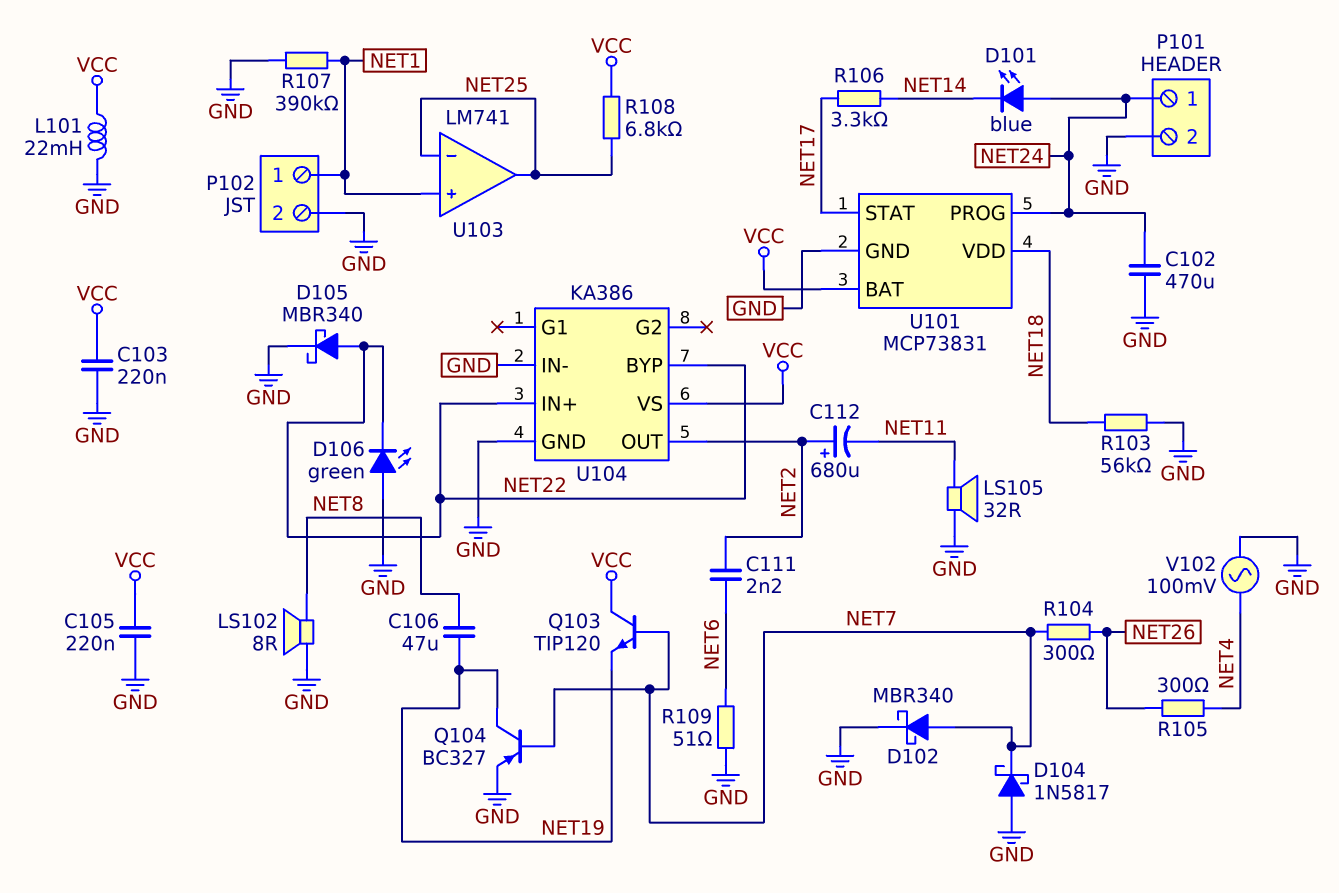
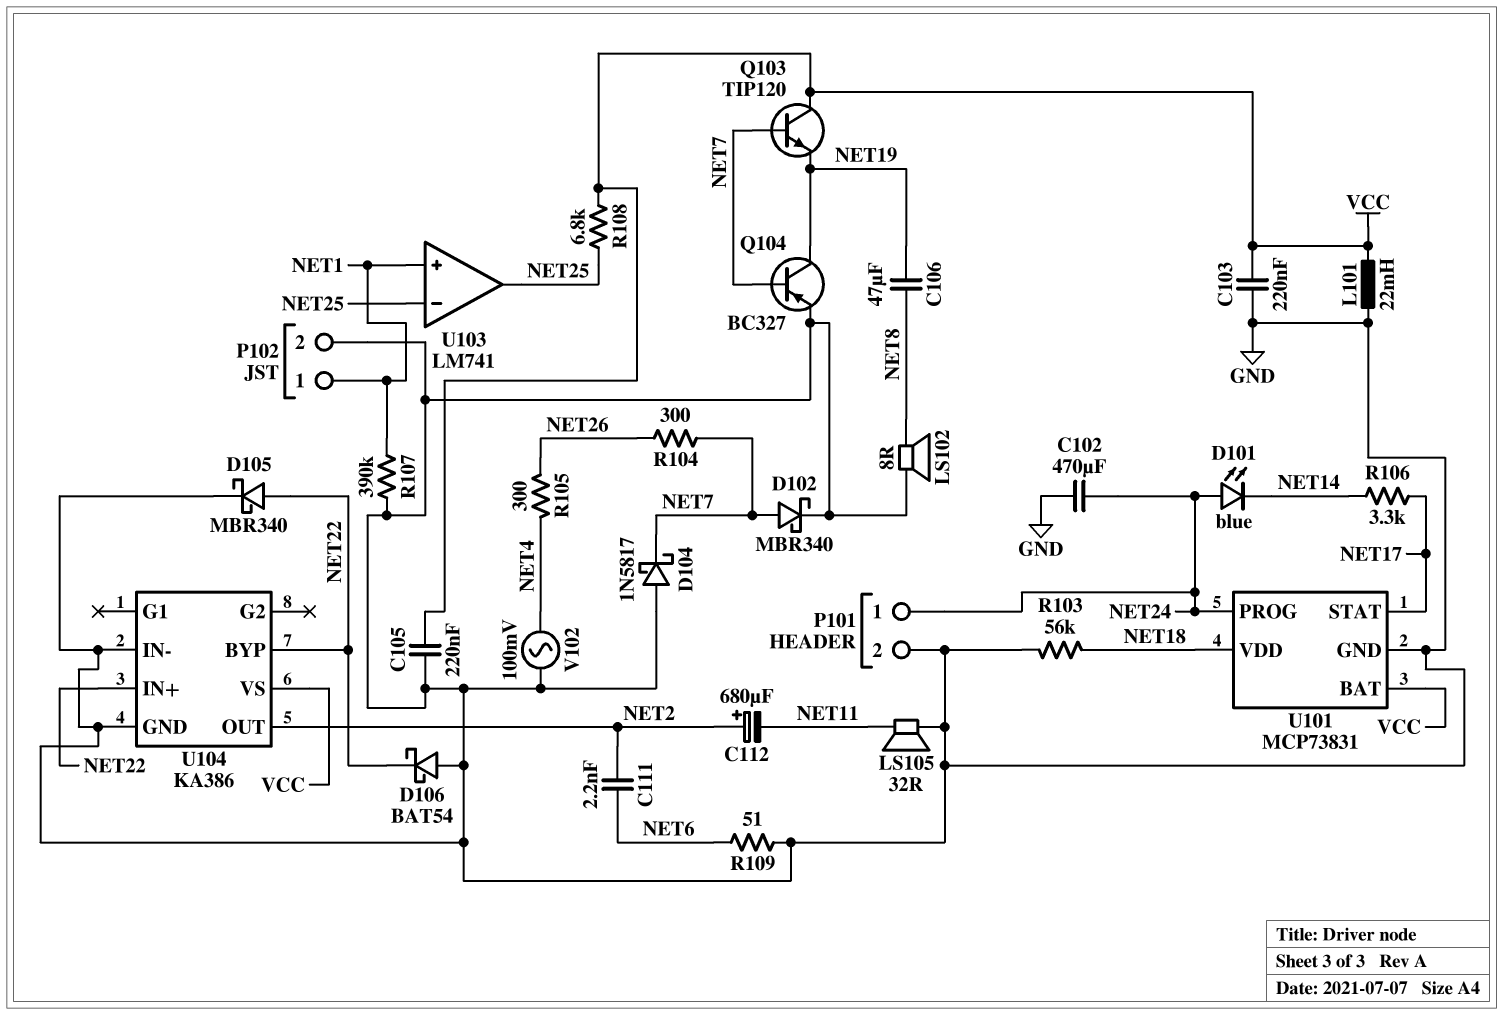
D106: LED green (A GND, K NET22) -> schottky BAT54 (A GND, K NET22)

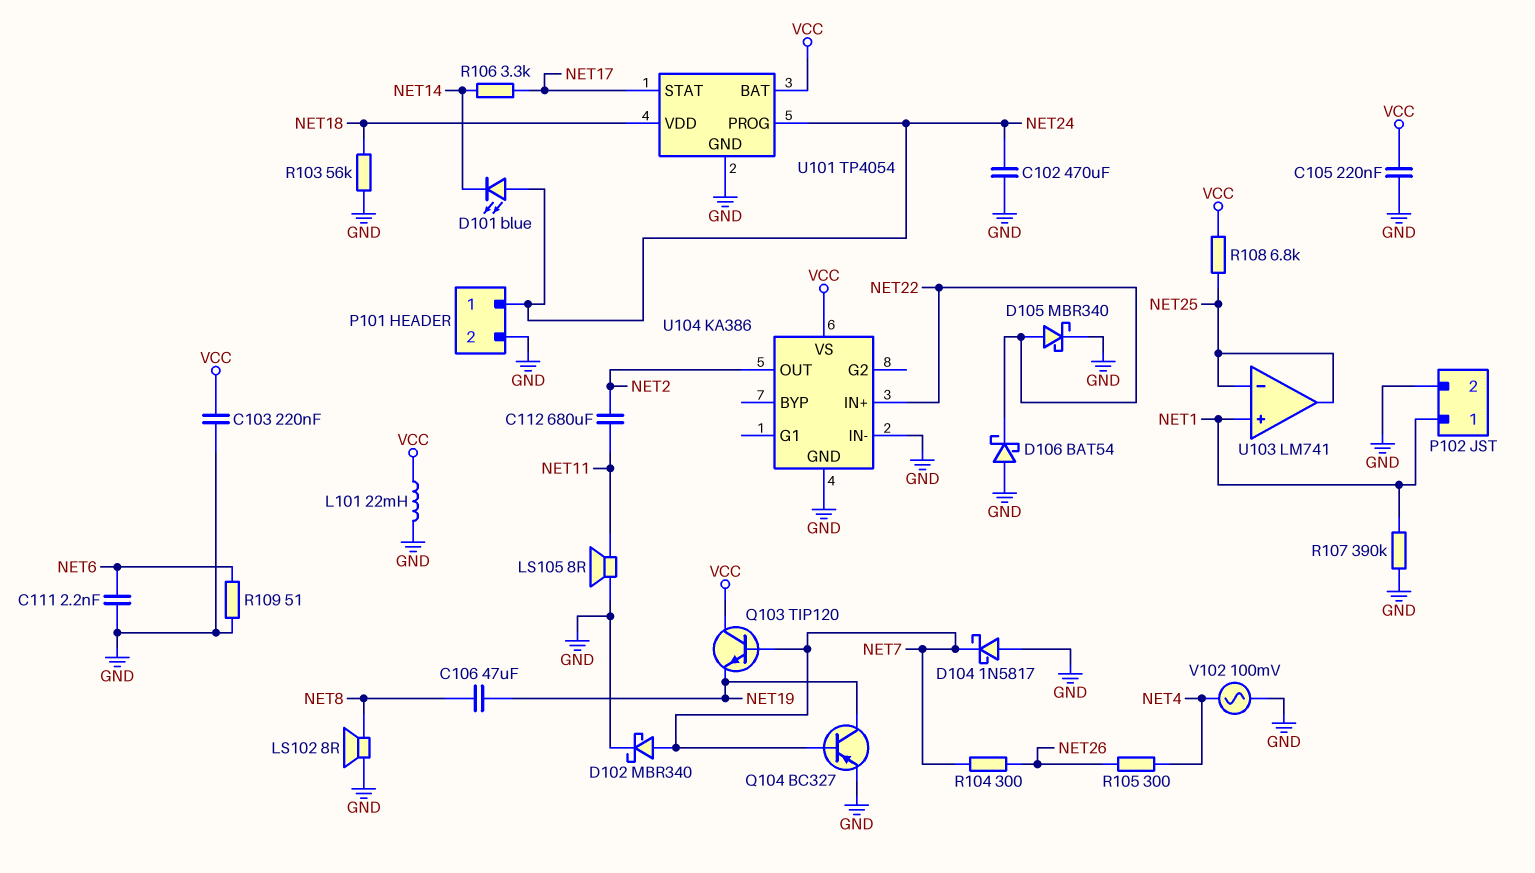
C111: 2.2nF (NET2, NET6) -> 2.2nF (GND, NET6)
C112: 680uF (plus NET2, minus NET11) -> 680uF (NET2, NET11)
LS105: speaker 32R (GND, NET11) -> speaker 8R (GND, NET11)
U101: MCP73831 -> TP4054
U104 pin BYP: NET22 -> none

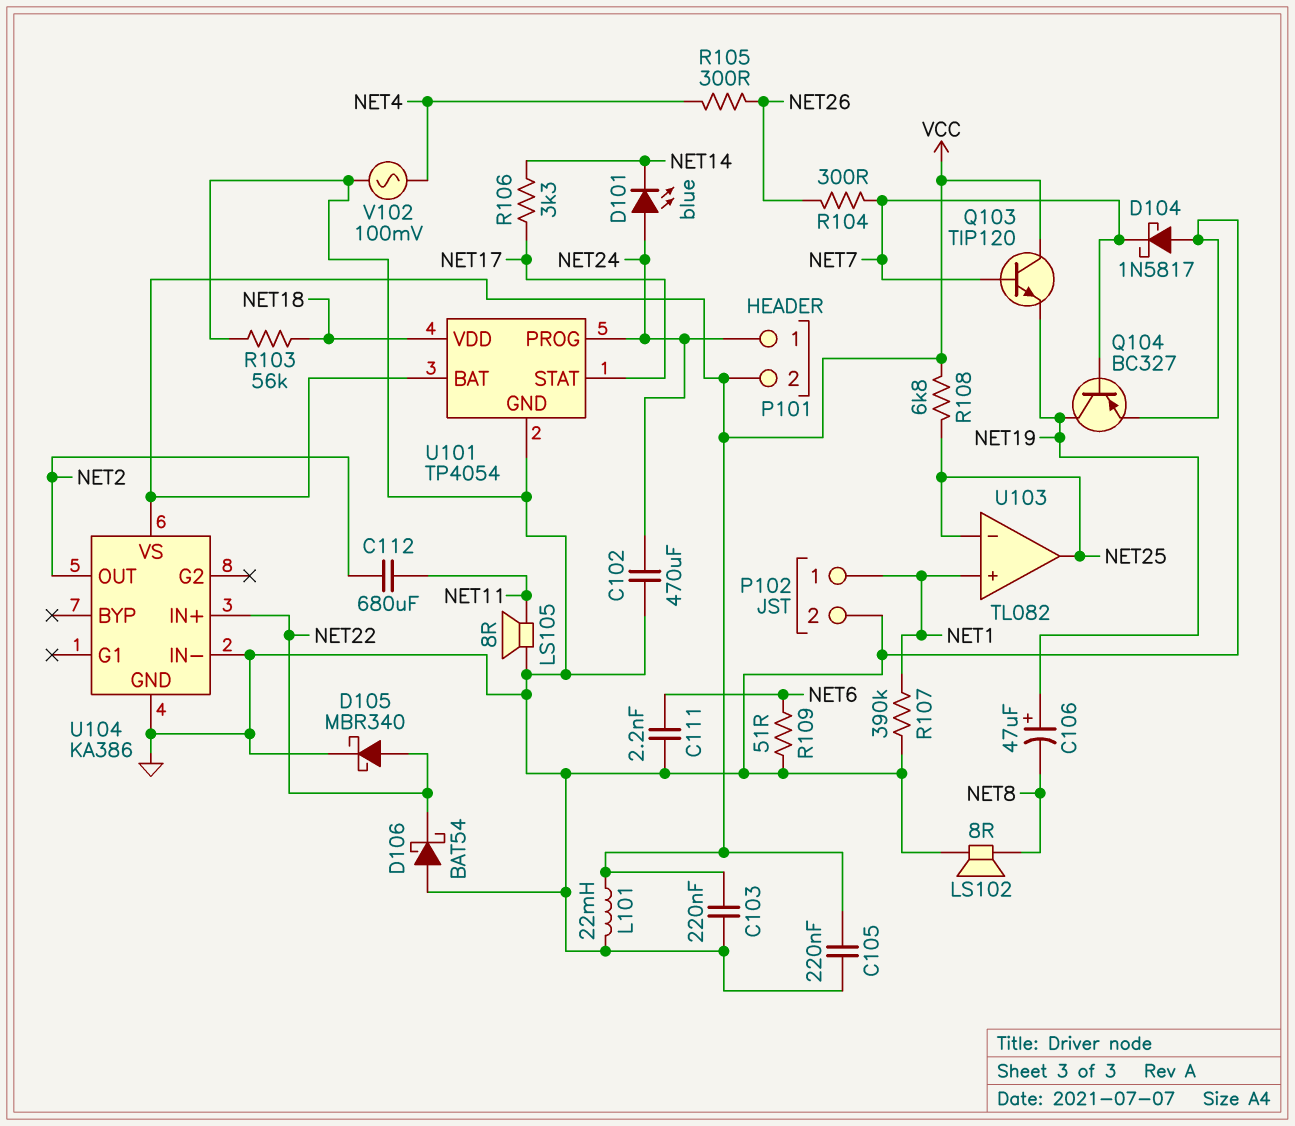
C106: 47uF (NET8, NET19) -> 47uF (plus NET19, minus NET8)
D102: schottky MBR340 (A NET7, K GND) -> none
P101 pin 2: GND -> VCC
U103: LM741 -> TL082

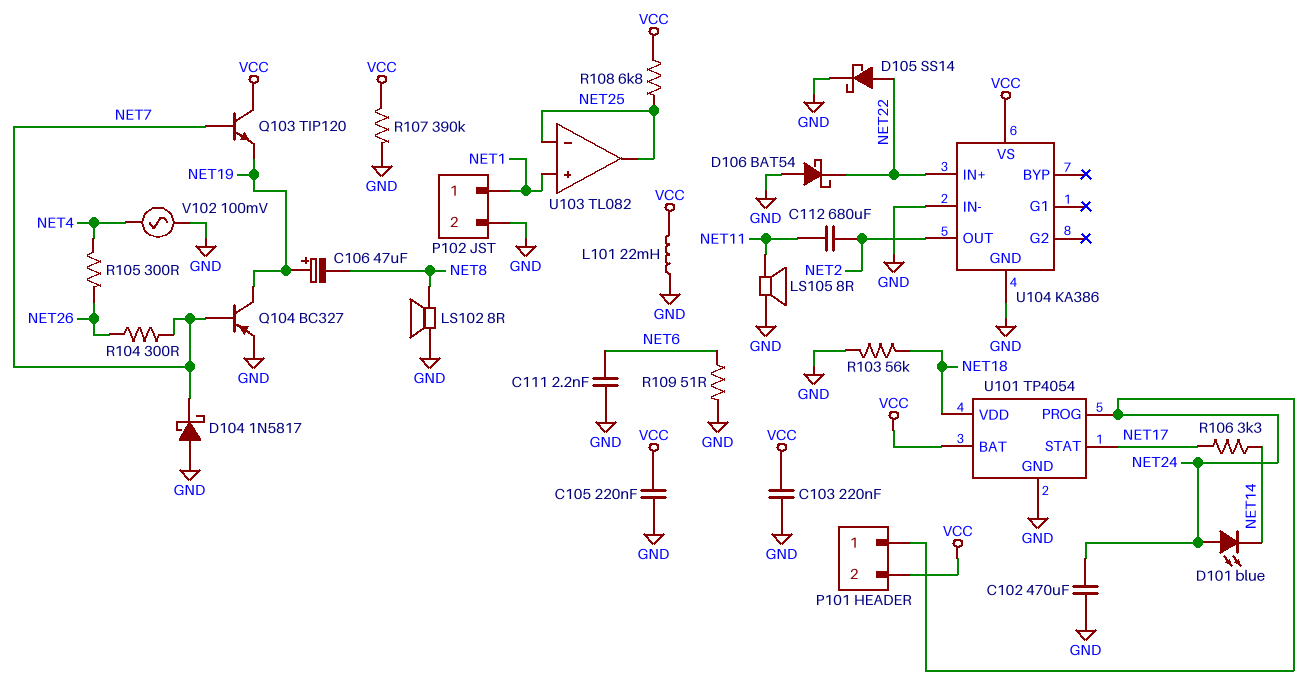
D105: schottky MBR340 (A NET22, K GND) -> schottky SS14 (A NET22, K GND)
R107: 390k (GND, NET1) -> 390k (GND, VCC)

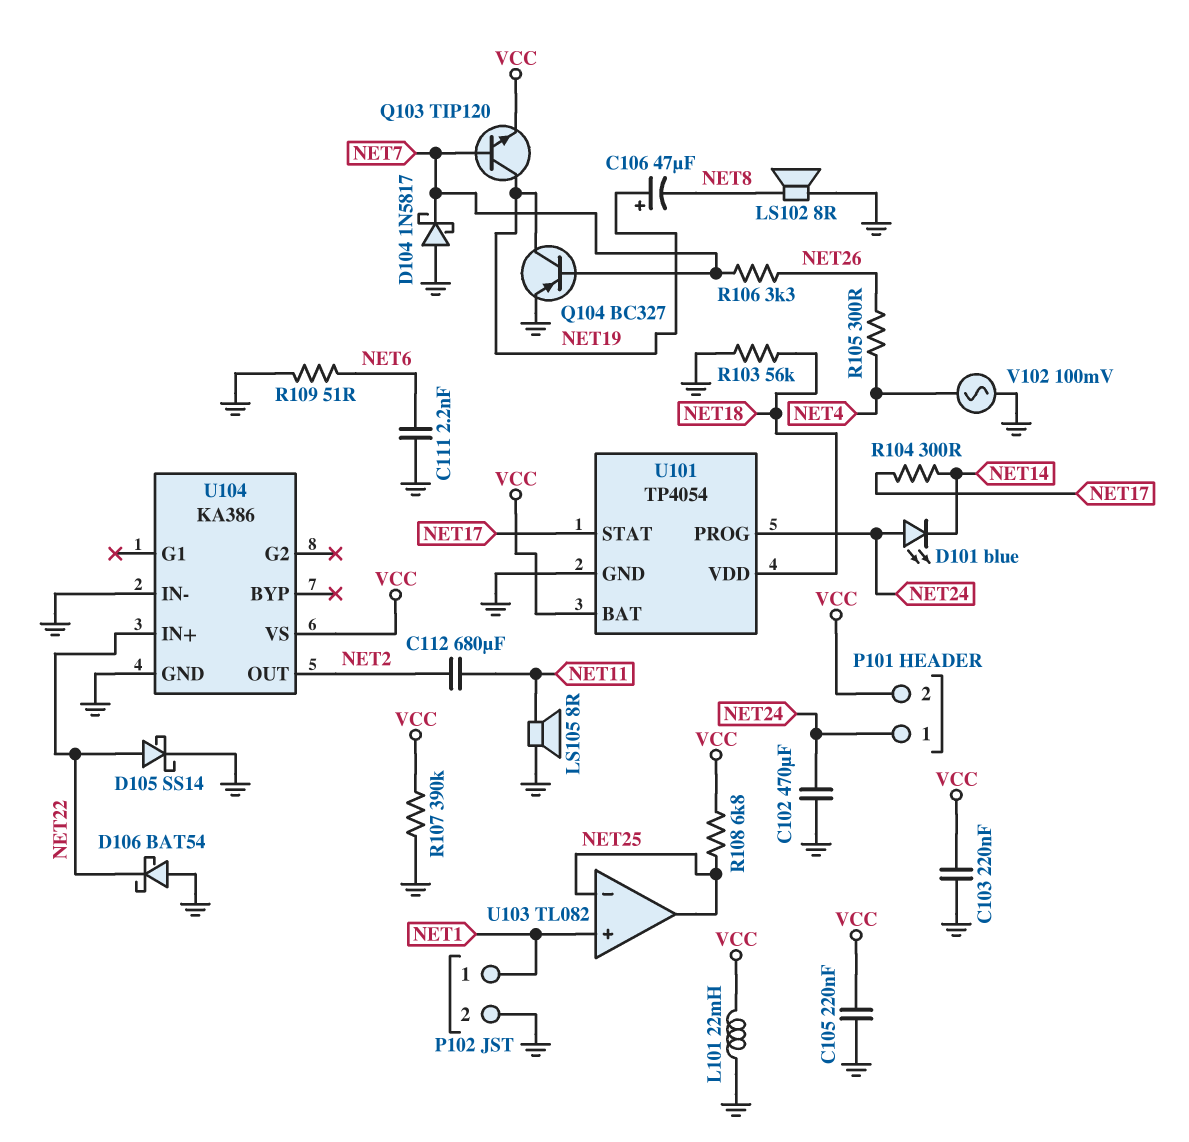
Q103: NPN TIP120 (B NET7, C VCC, E NET19) -> NPN TIP120 (B NET7, C NET19, E VCC)
R104: 300 (NET7, NET26) -> 300 (NET14, NET17)
R106: 3.3k (NET14, NET17) -> 3.3k (NET7, NET26)

